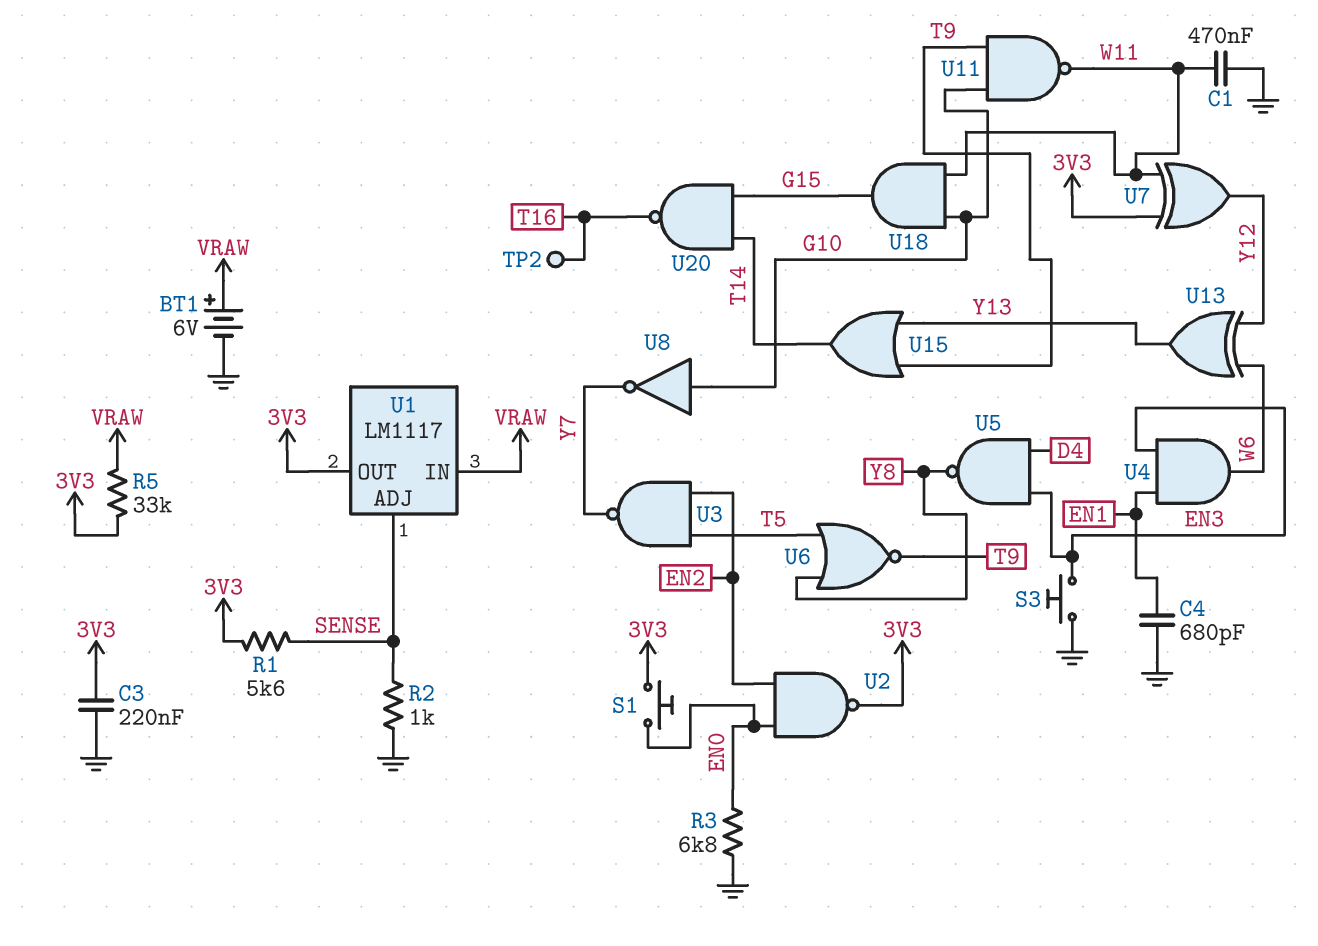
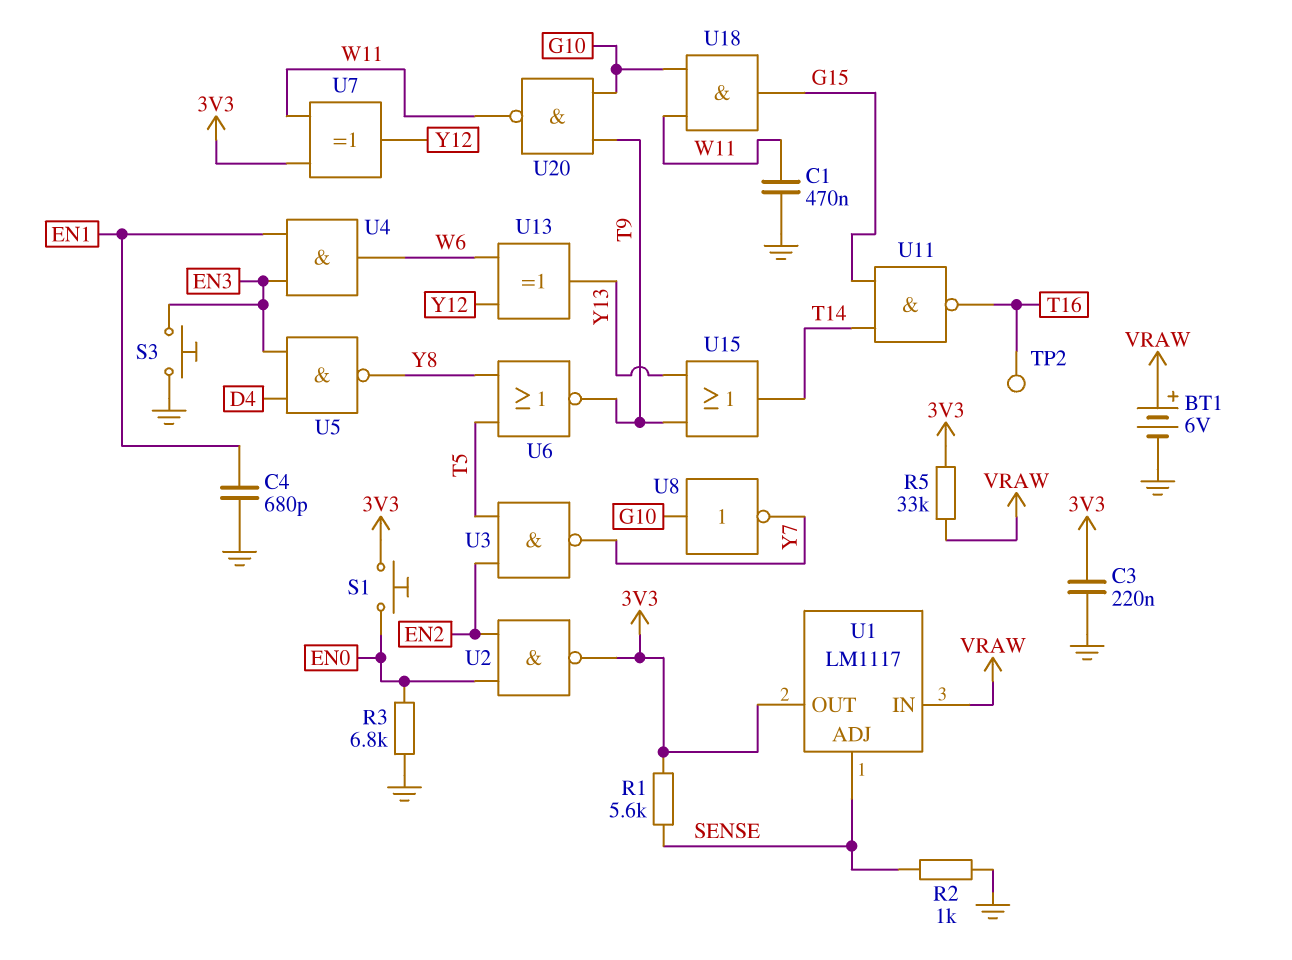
U11: NAND (in G10, in T9, out W11) -> NAND (in G15, in T14, out T16)
U20: NAND (in G15, in T14, out T16) -> NAND (in G10, in T9, out W11)

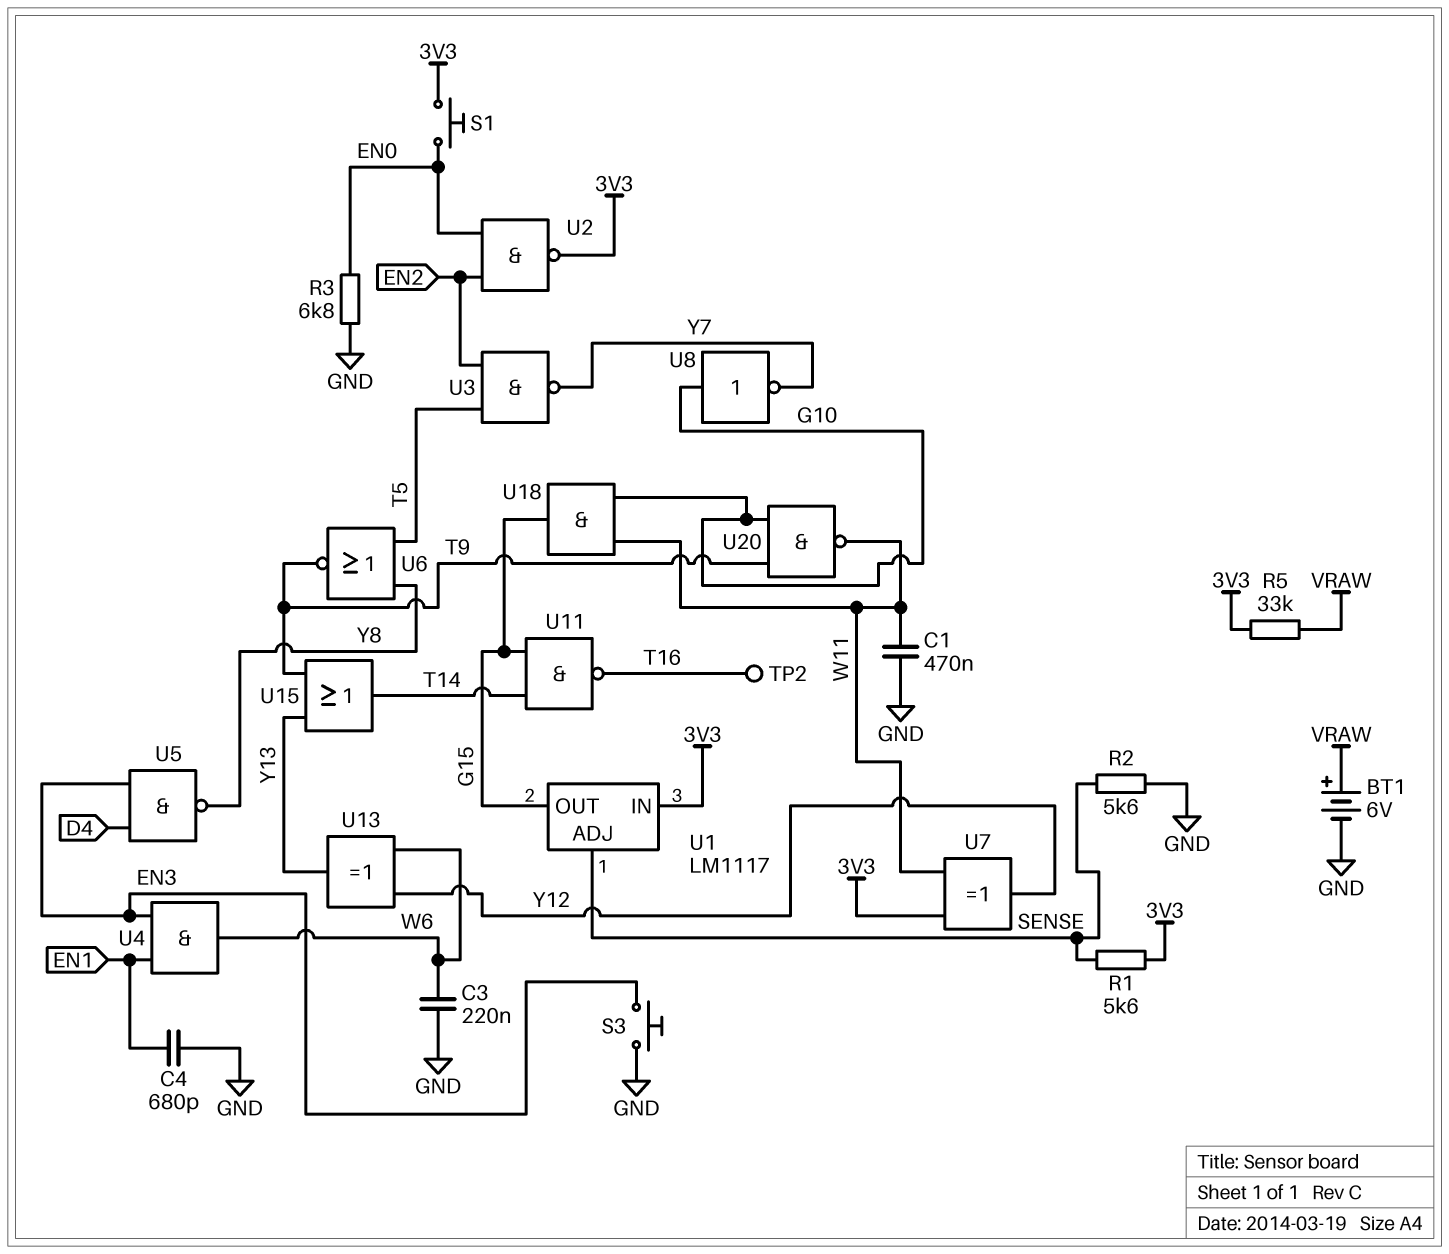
C3: 220nF (3V3, GND) -> 220nF (GND, W6)
R2: 1k (GND, SENSE) -> 5.6k (GND, SENSE)
U1 pin IN: VRAW -> 3V3
U1 pin OUT: 3V3 -> G15

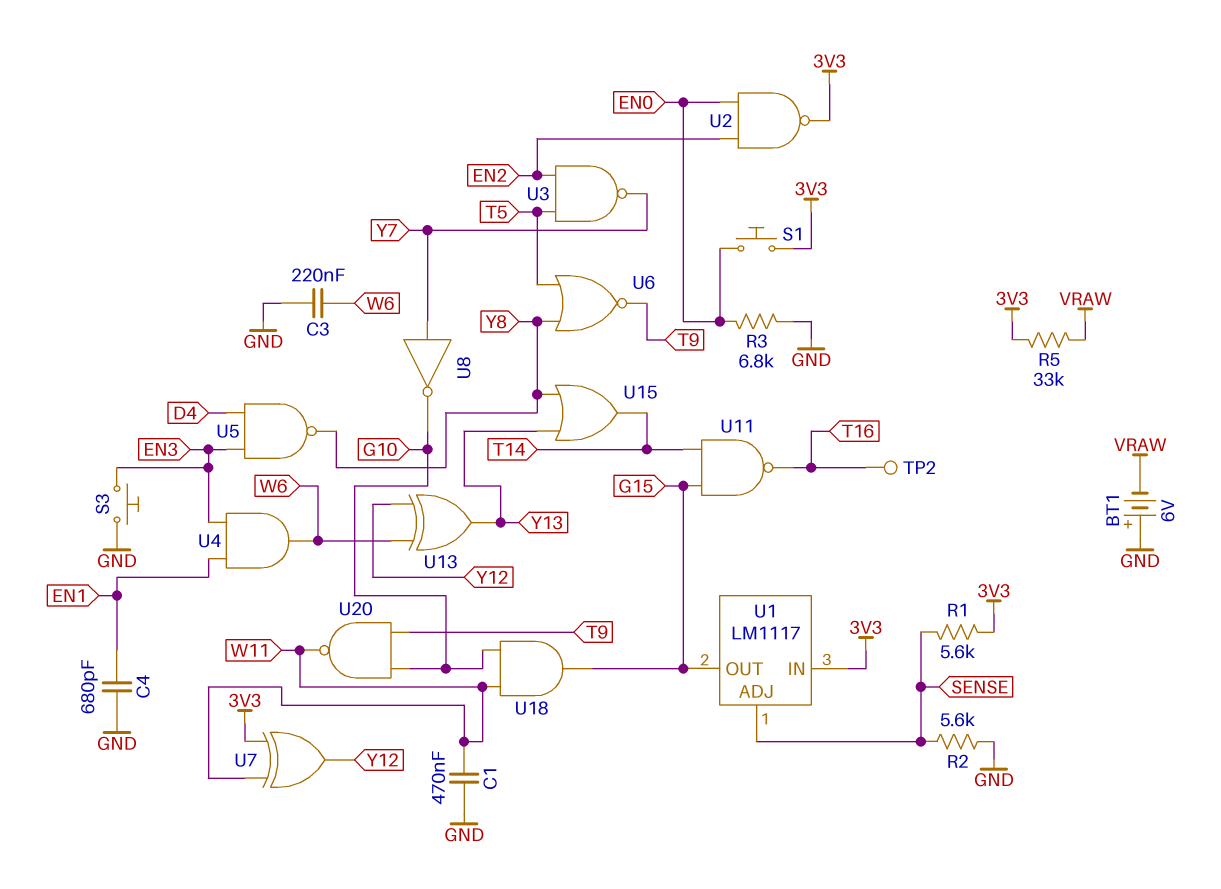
BT1: 6V (plus VRAW, minus GND) -> 6V (plus GND, minus VRAW)
U8: NOT (in G10, out Y7) -> NOT (in Y7, out G10)
U15: OR (in T9, in Y13, out T14) -> OR (in Y8, in Y13, out T14)

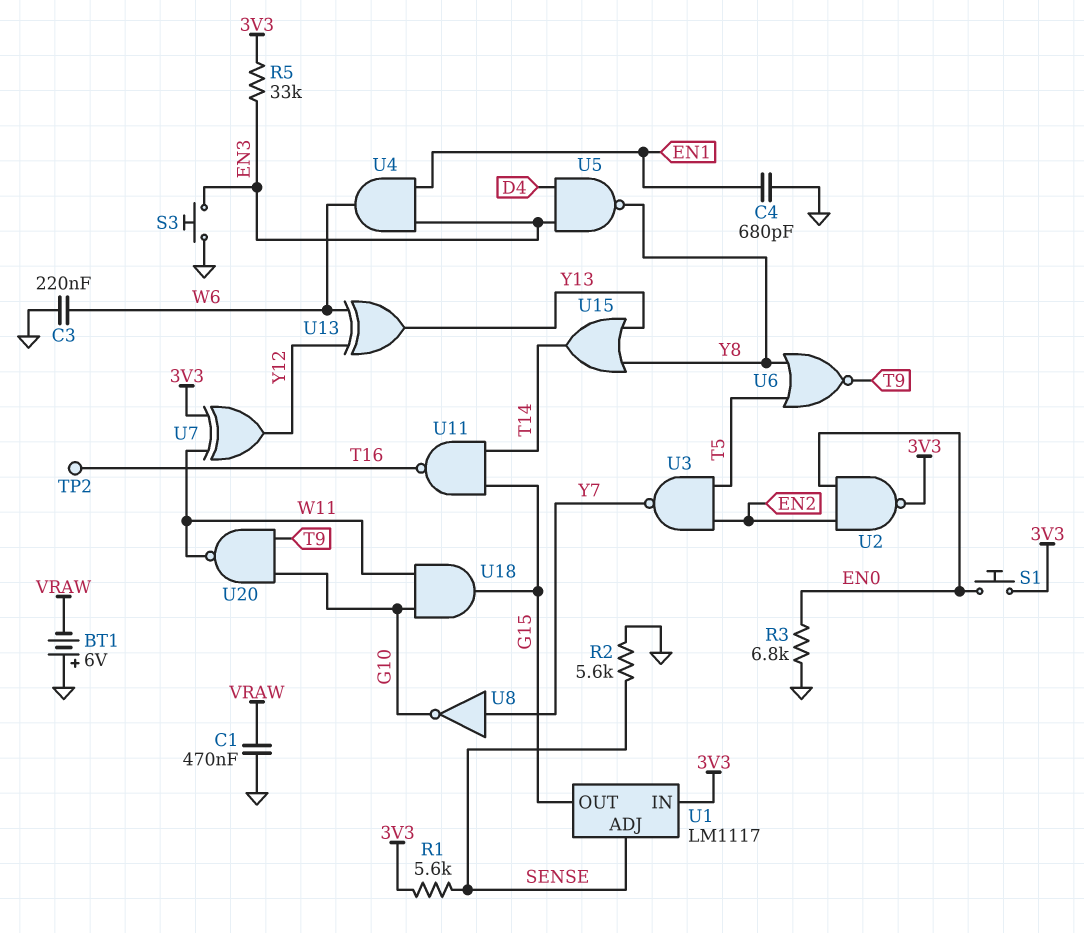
C1: 470nF (GND, W11) -> 470nF (GND, VRAW)
R5: 33k (3V3, VRAW) -> 33k (3V3, EN3)

